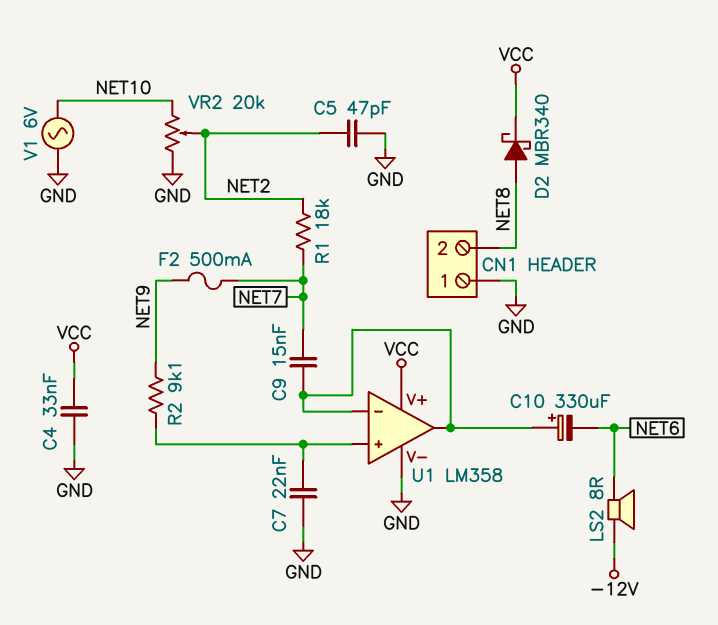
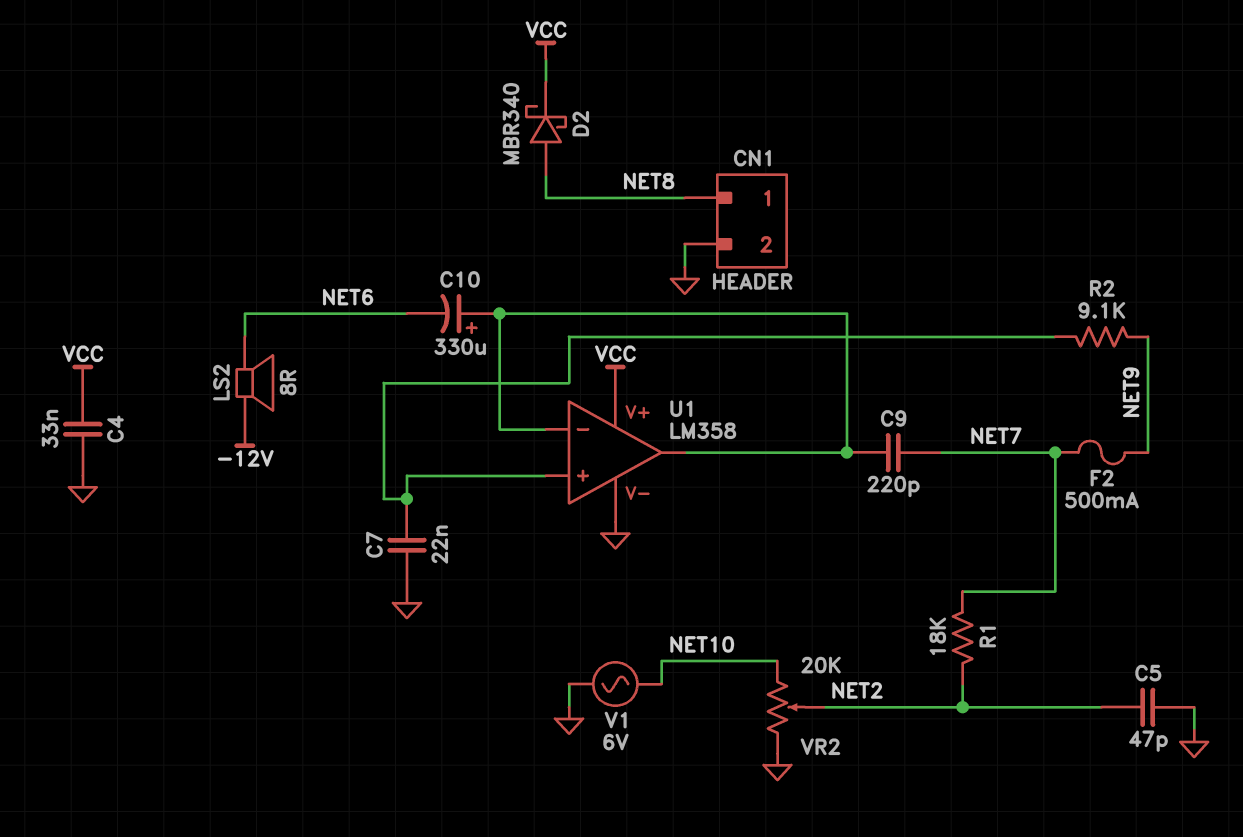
C9: 15nF (NET7, U1/in-) -> 220pF (NET7, U1/in-)
CN1 pin 1: GND -> NET8
CN1 pin 2: NET8 -> GND

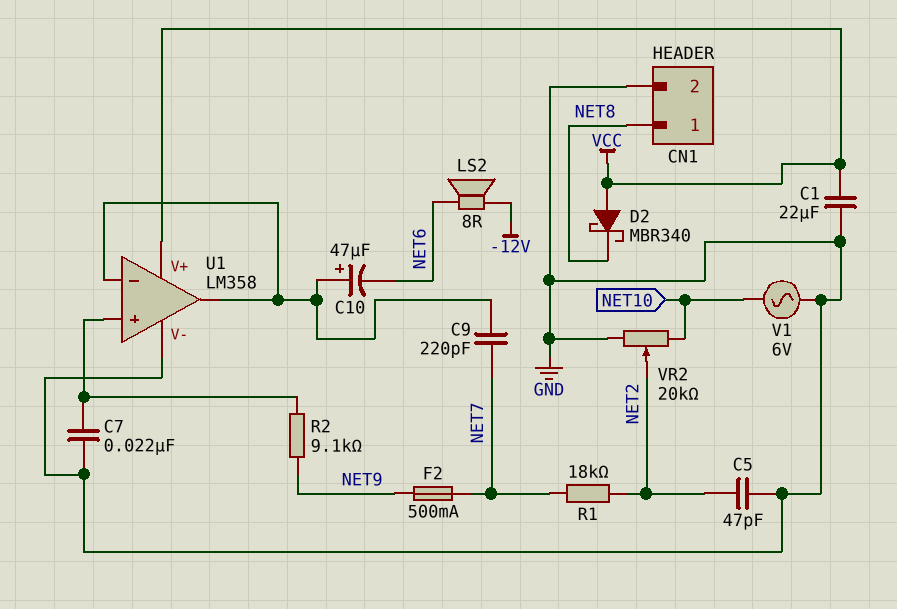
C1: none -> 22uF (GND, VCC)
C4: 33nF (GND, VCC) -> none
C10: 330uF (plus U1/in-, minus NET6) -> 47uF (plus U1/in-, minus NET6)
D2: schottky MBR340 (A NET8, K VCC) -> schottky MBR340 (A VCC, K NET8)

